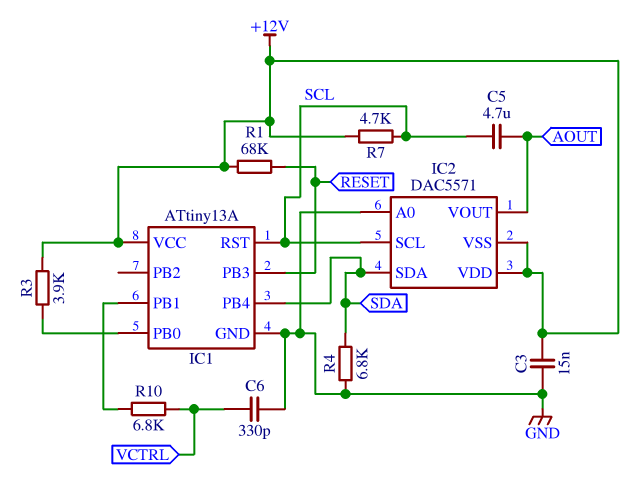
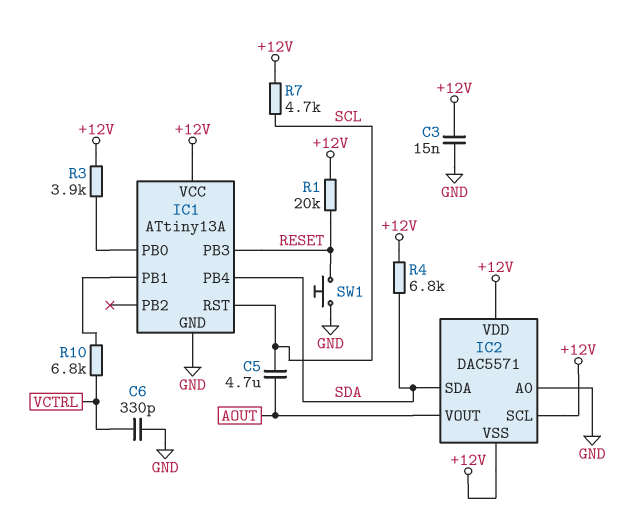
IC2 pin SCL: SCL -> +12V
R1: 68k (+12V, RESET) -> 20k (+12V, RESET)
R4: 6.8k (GND, SDA) -> 6.8k (+12V, SDA)
SW1: none -> button (GND, RESET)

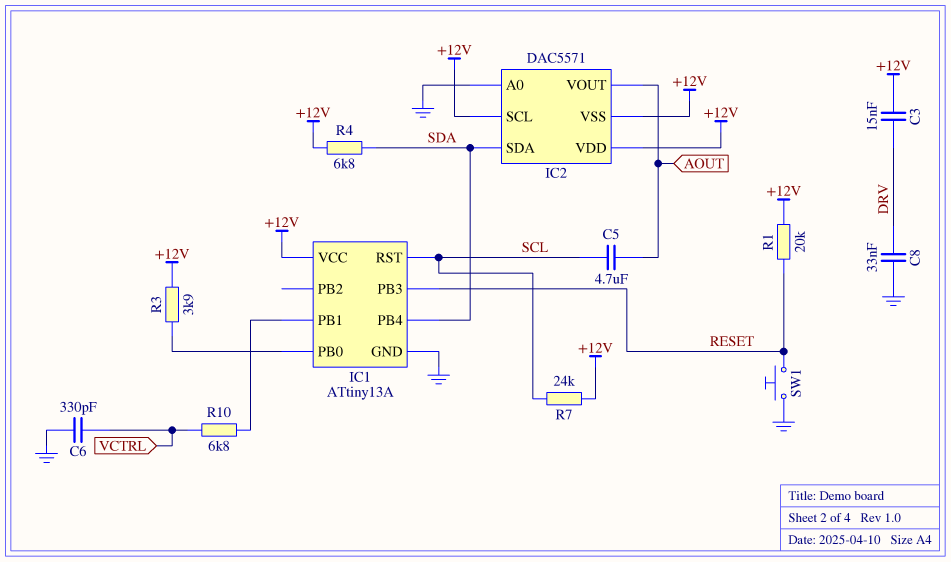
C3: 15nF (+12V, GND) -> 15nF (+12V, DRV)
C8: none -> 33nF (DRV, GND)
R7: 4.7k (+12V, SCL) -> 24k (+12V, SCL)

